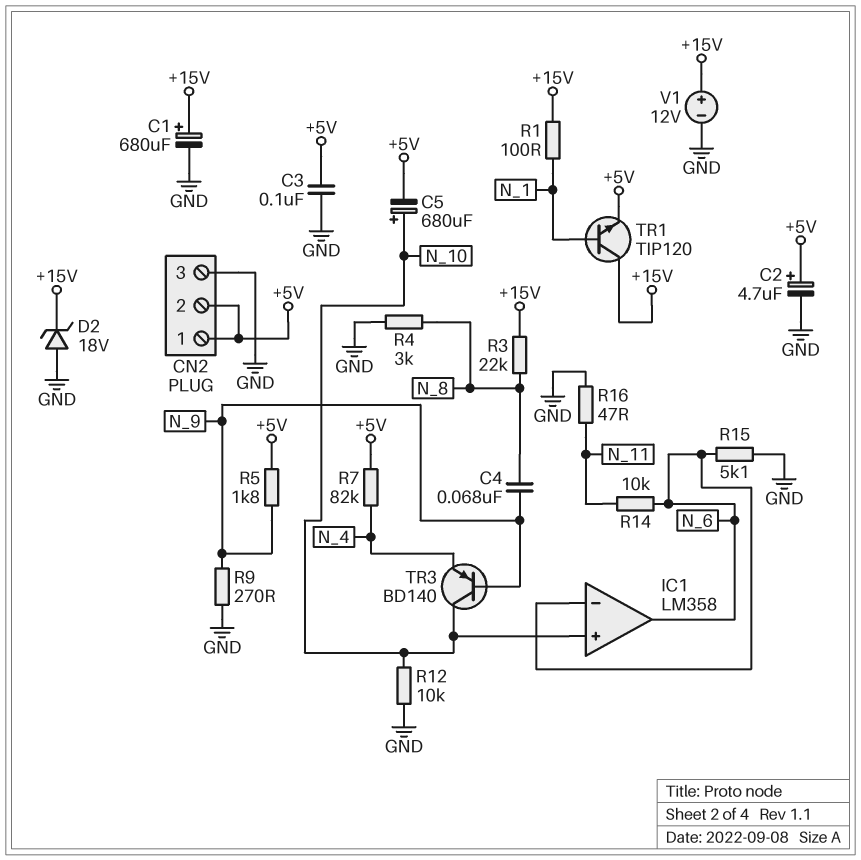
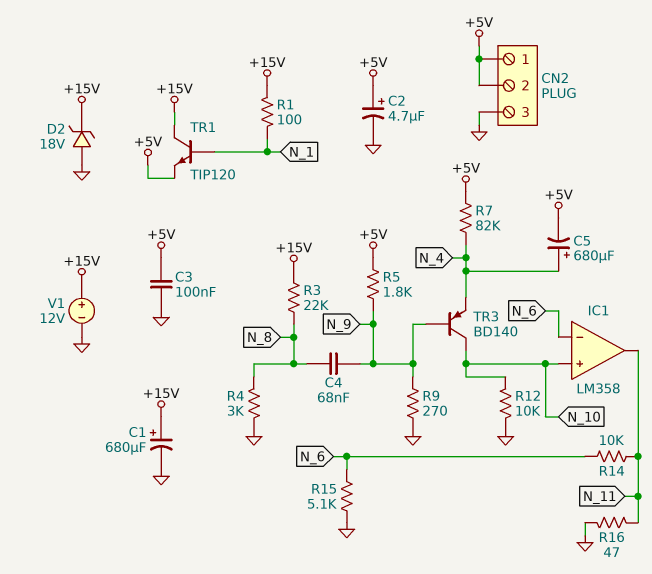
C5: 680uF (plus N_10, minus +5V) -> 680uF (plus N_4, minus +5V)
IC1 pin out: N_6 -> N_11

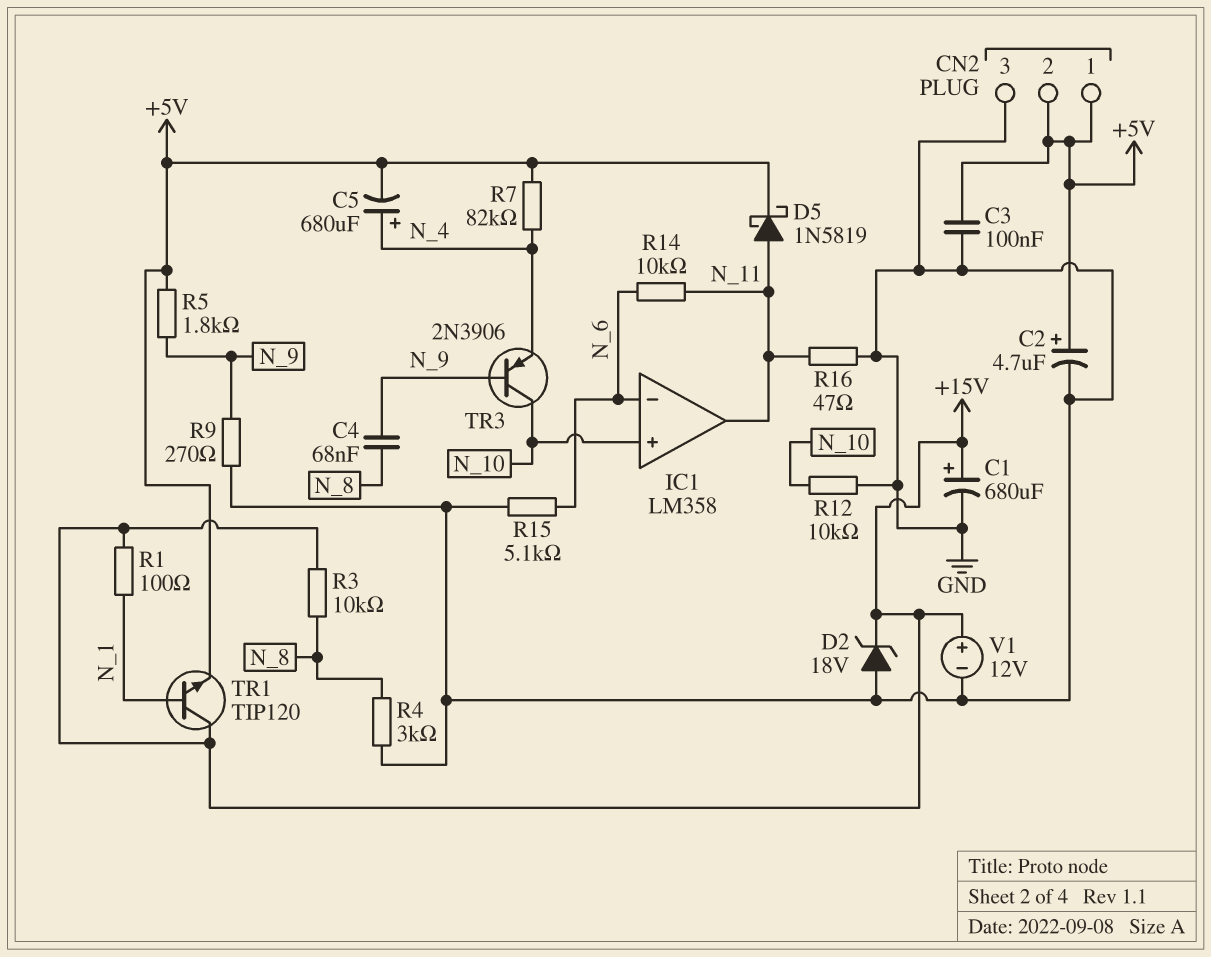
D5: none -> schottky 1N5819 (A N_11, K +5V)
R3: 22k (+15V, N_8) -> 10k (+15V, N_8)
TR3: PNP BD140 (B N_9, C N_10, E N_4) -> PNP 2N3906 (B N_9, C N_10, E N_4)

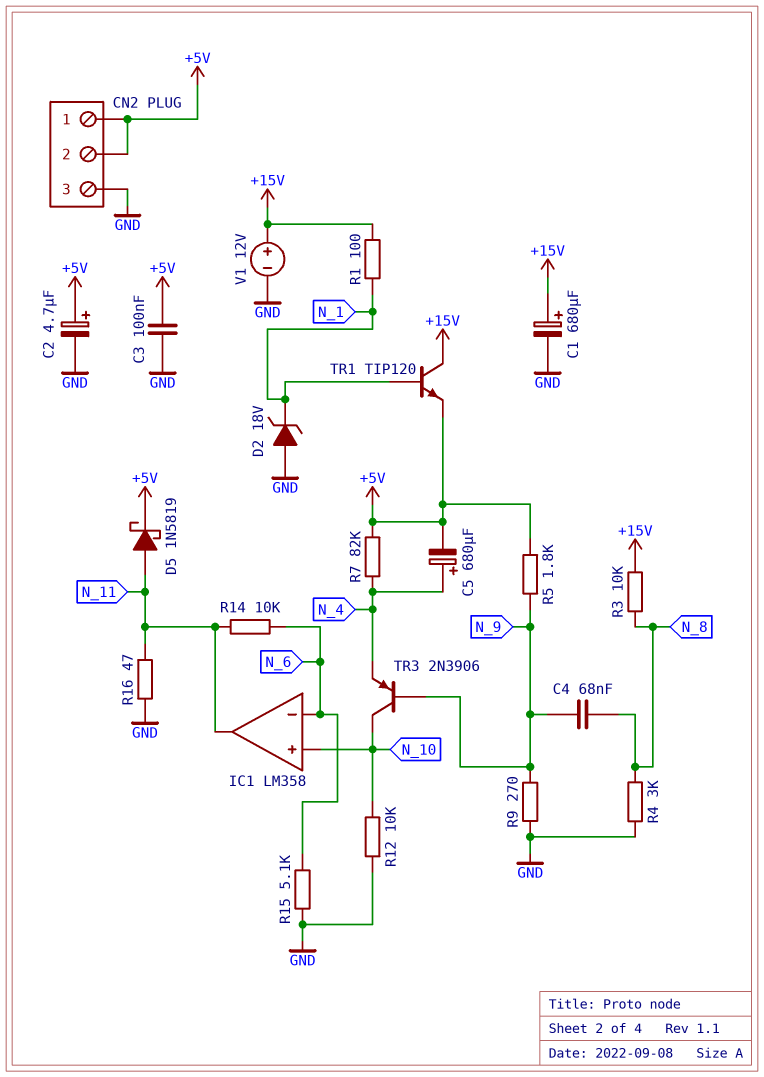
D2: zener 18V (A GND, K +15V) -> zener 18V (A GND, K N_1)

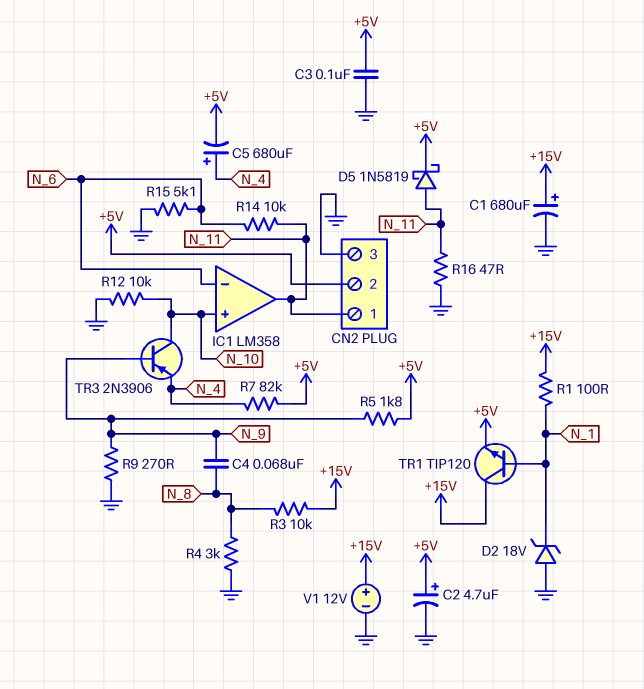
CN2 pin 1: +5V -> N_11

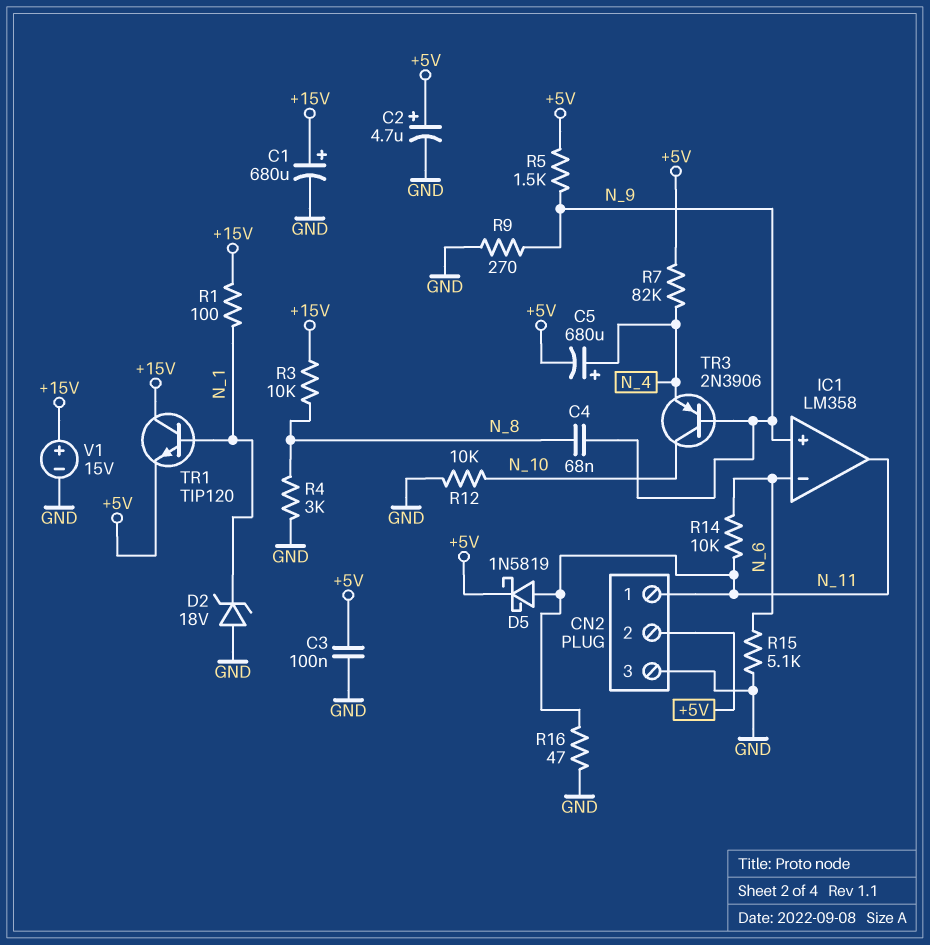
IC1 pin in+: N_10 -> N_9
R5: 1.8k (+5V, N_9) -> 1.5k (+5V, N_9)
V1: 12V (plus +15V, minus GND) -> 15V (plus +15V, minus GND)

